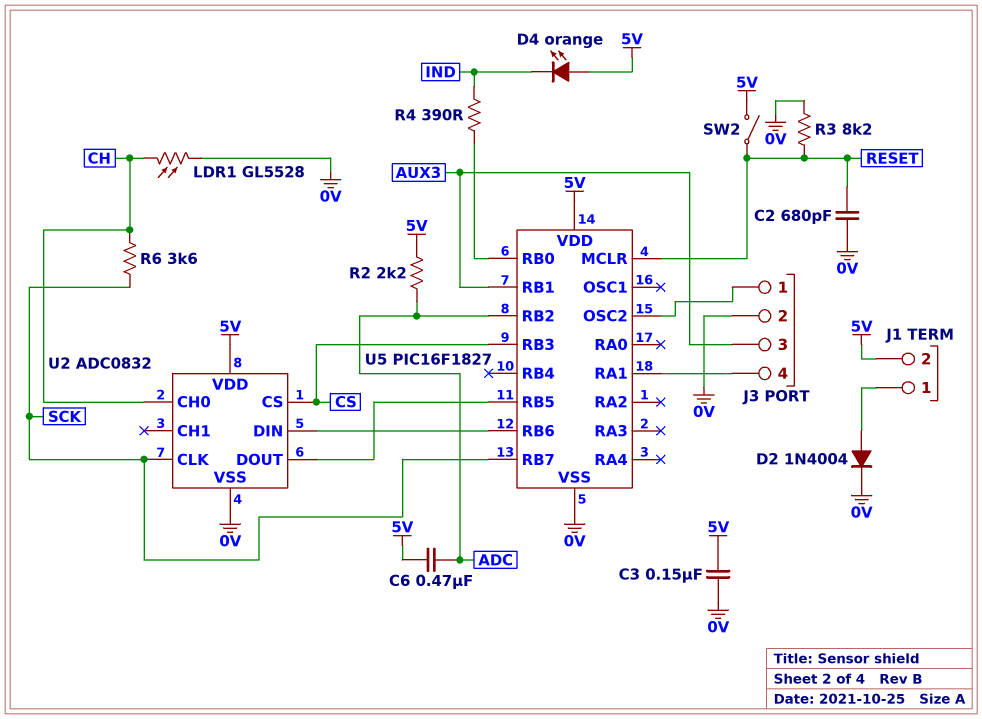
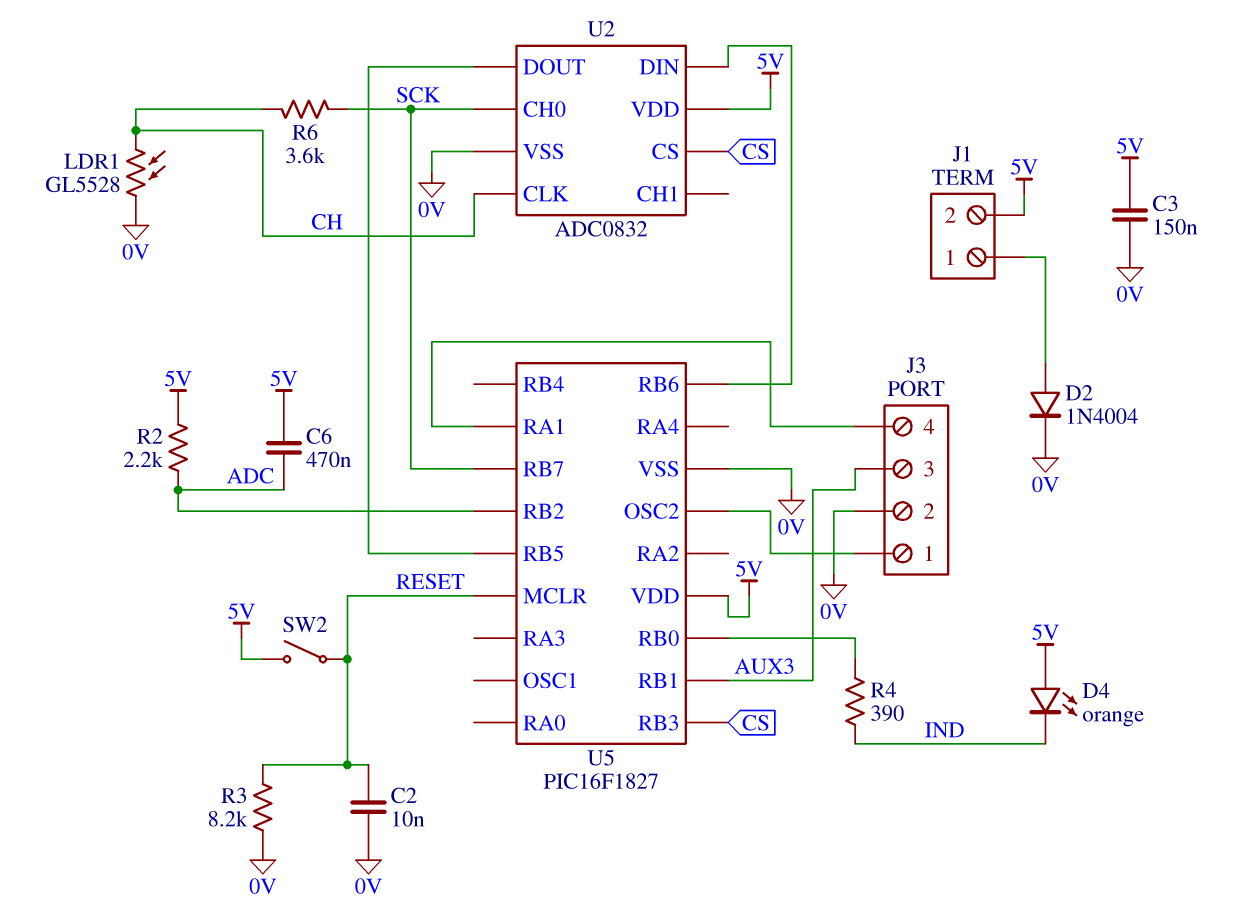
C2: 680pF (0V, RESET) -> 10nF (0V, RESET)
U2 pin CH0: CH -> SCK
U2 pin CLK: SCK -> CH

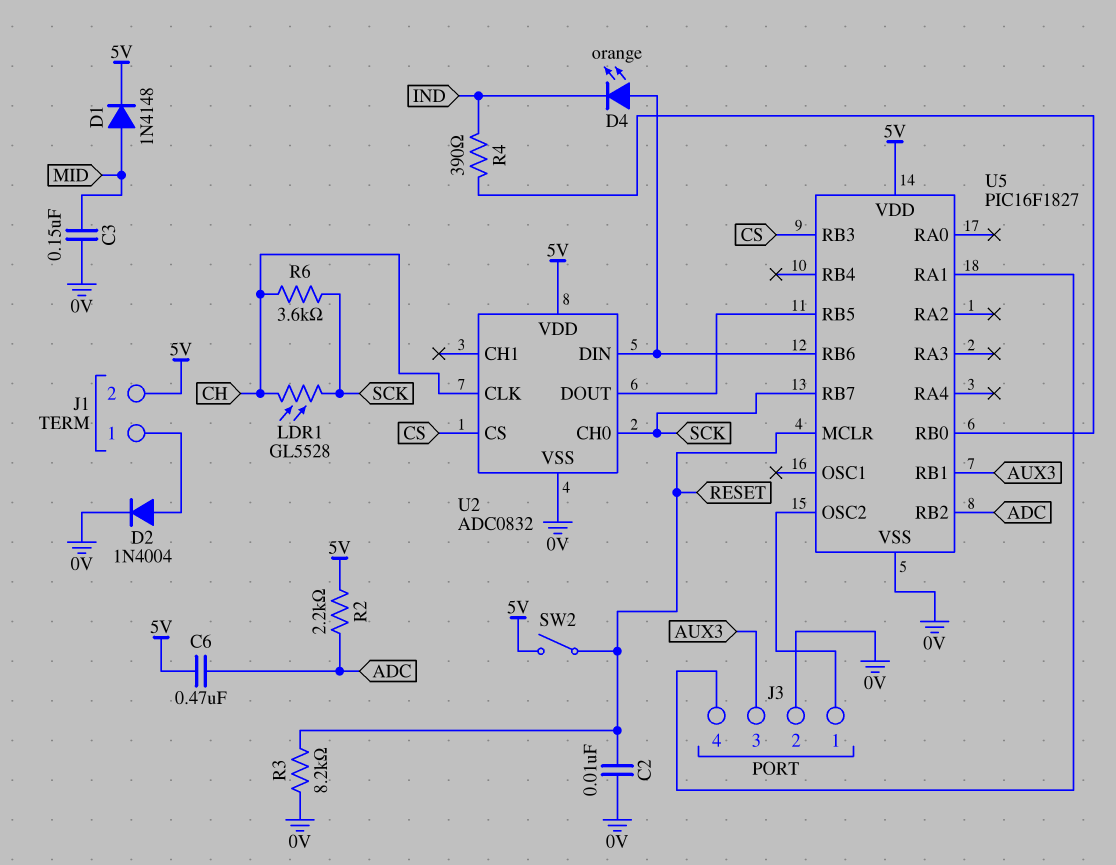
C3: 150nF (0V, 5V) -> 150nF (0V, MID)
D1: none -> diode 1N4148 (A MID, K 5V)
D4: LED orange (A 5V, K IND) -> LED orange (A U2/DIN, K IND)
LDR1: GL5528 (0V, CH) -> GL5528 (CH, SCK)

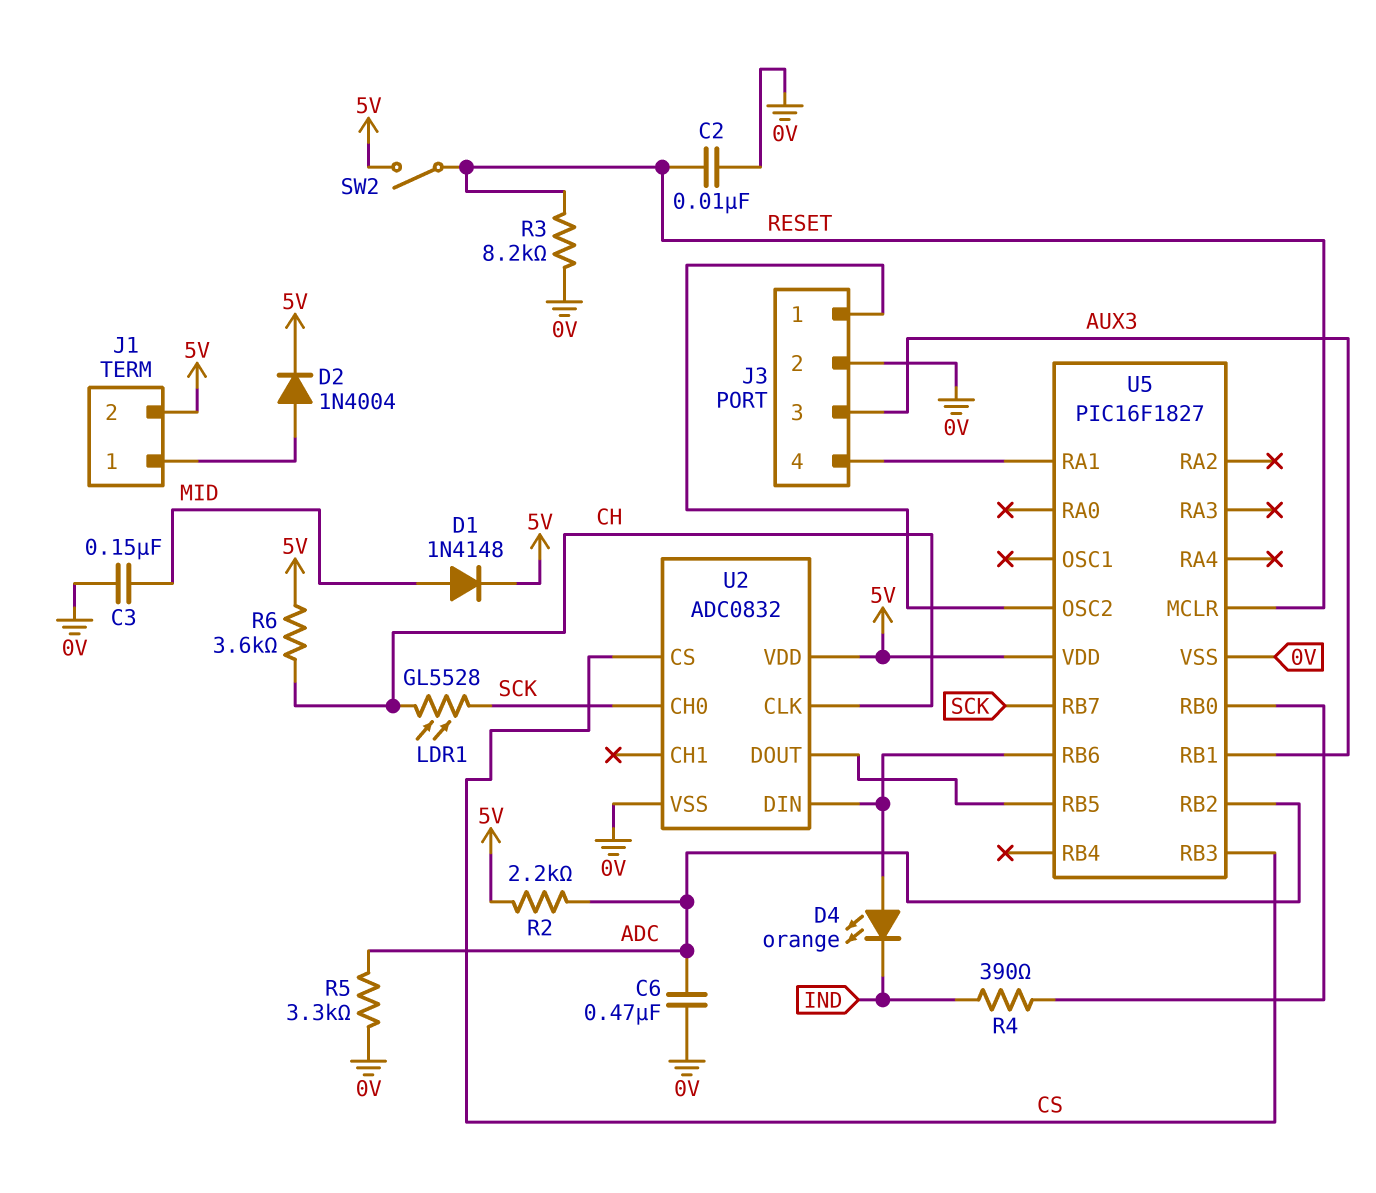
C6: 470nF (5V, ADC) -> 470nF (0V, ADC)
D2: diode 1N4004 (A J1/1, K 0V) -> diode 1N4004 (A J1/1, K 5V)
R5: none -> 3.3k (0V, ADC)
R6: 3.6k (CH, SCK) -> 3.6k (5V, CH)

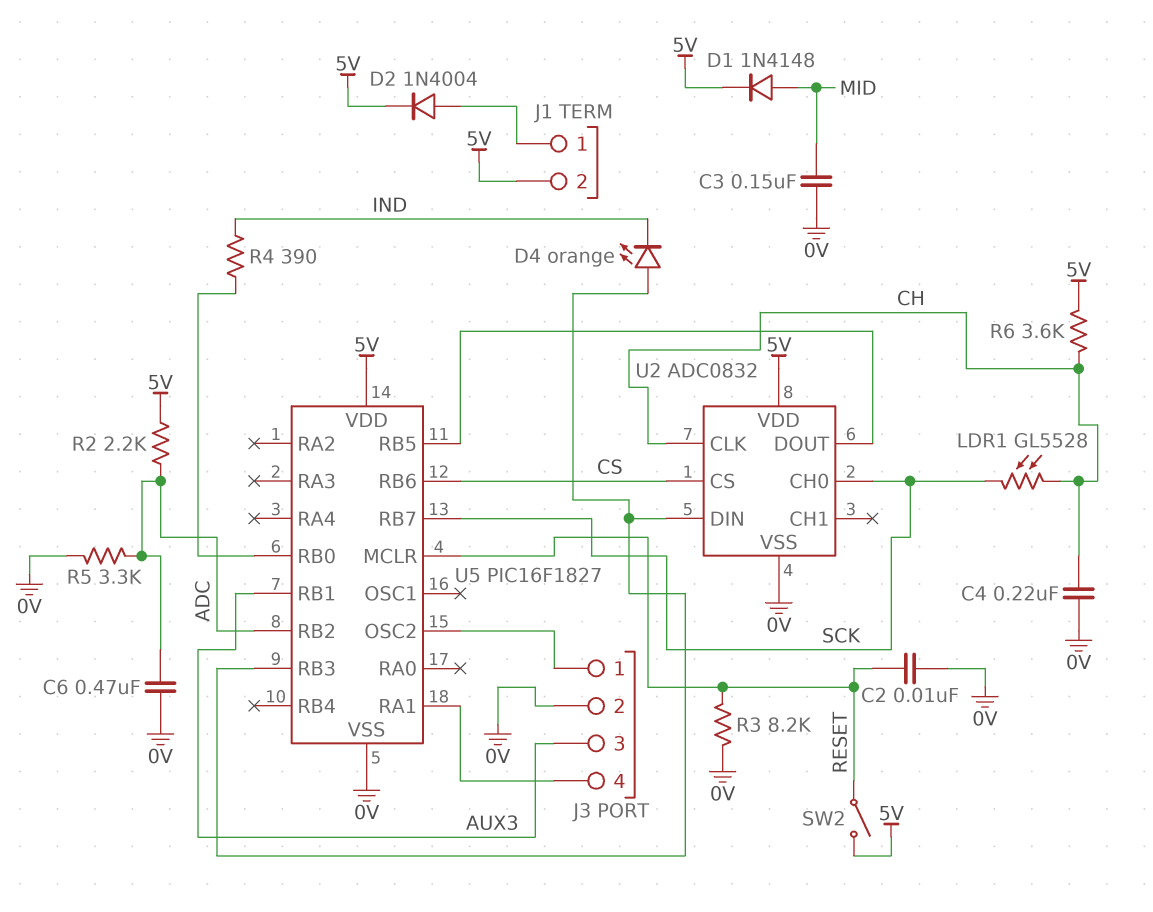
C4: none -> 220nF (0V, CH)
U5 pin RB3: CS -> U2/DIN
U5 pin RB6: U2/DIN -> CS

